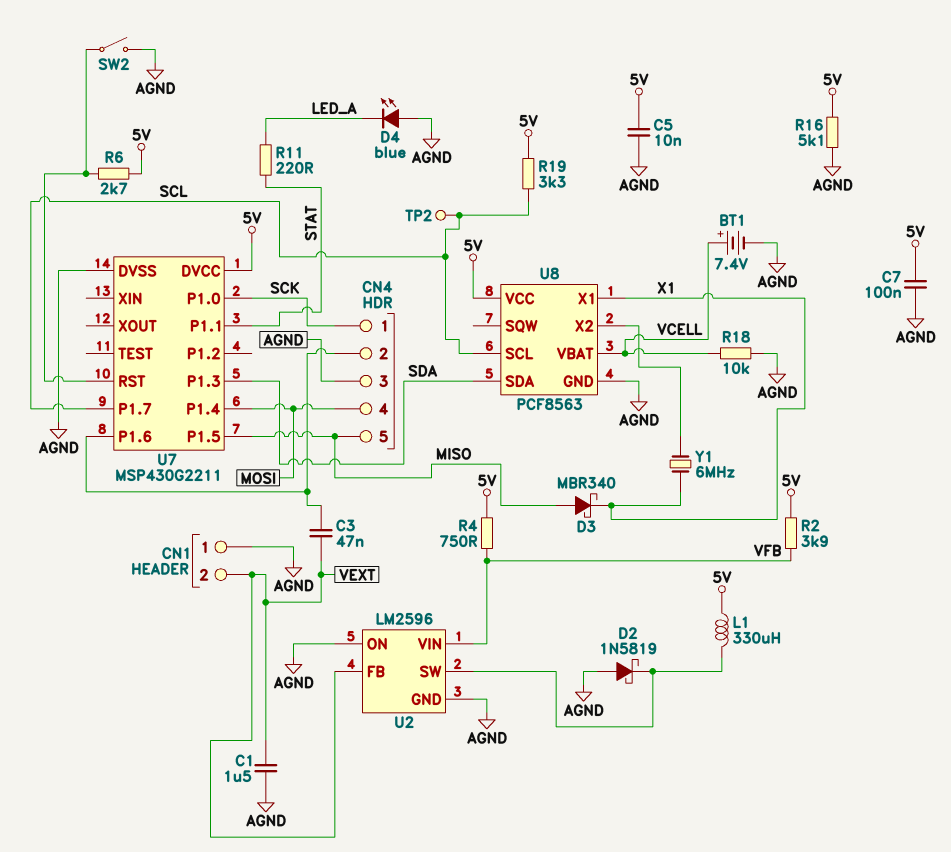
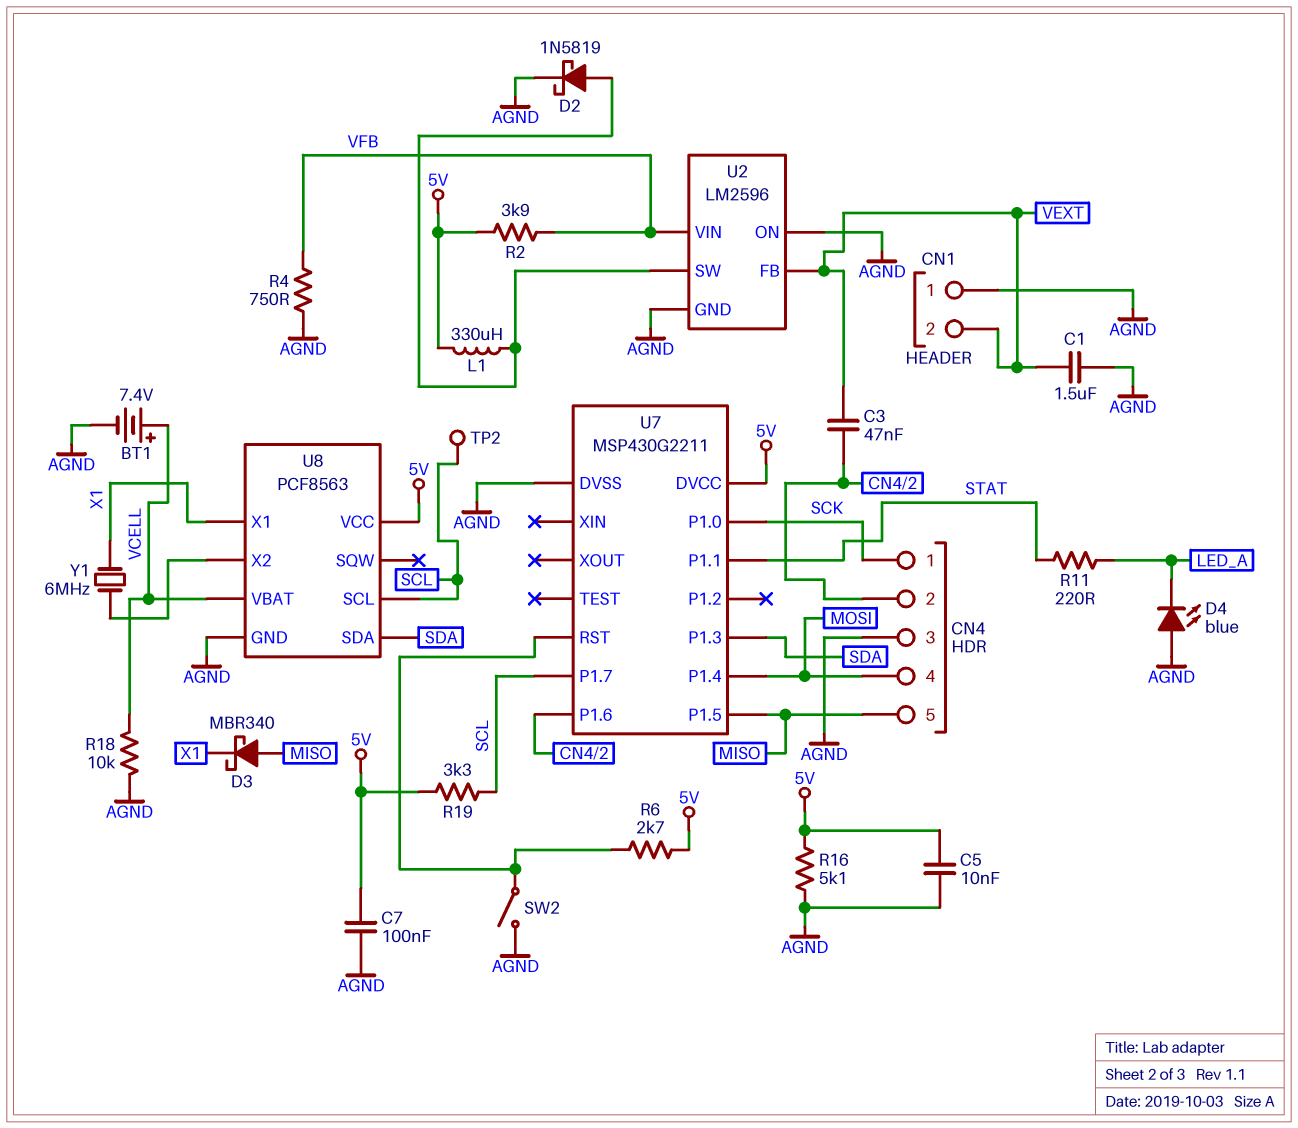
D2: schottky 1N5819 (A AGND, K U2/SW) -> schottky 1N5819 (A U2/SW, K AGND)
R4: 750 (5V, VFB) -> 750 (AGND, VFB)

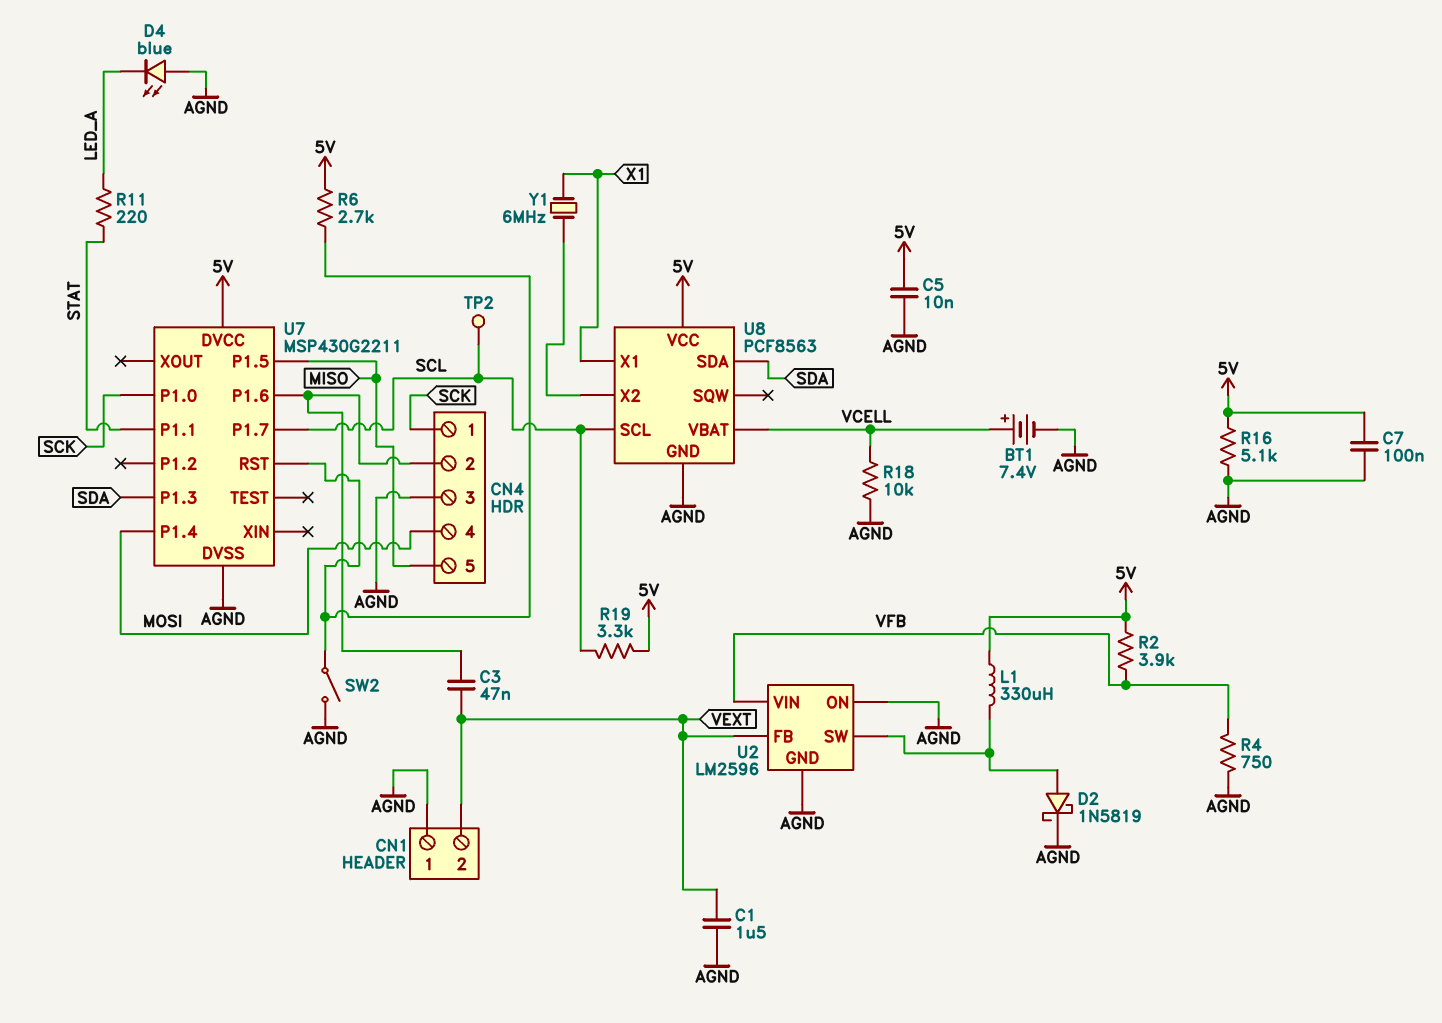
D3: schottky MBR340 (A MISO, K X1) -> none

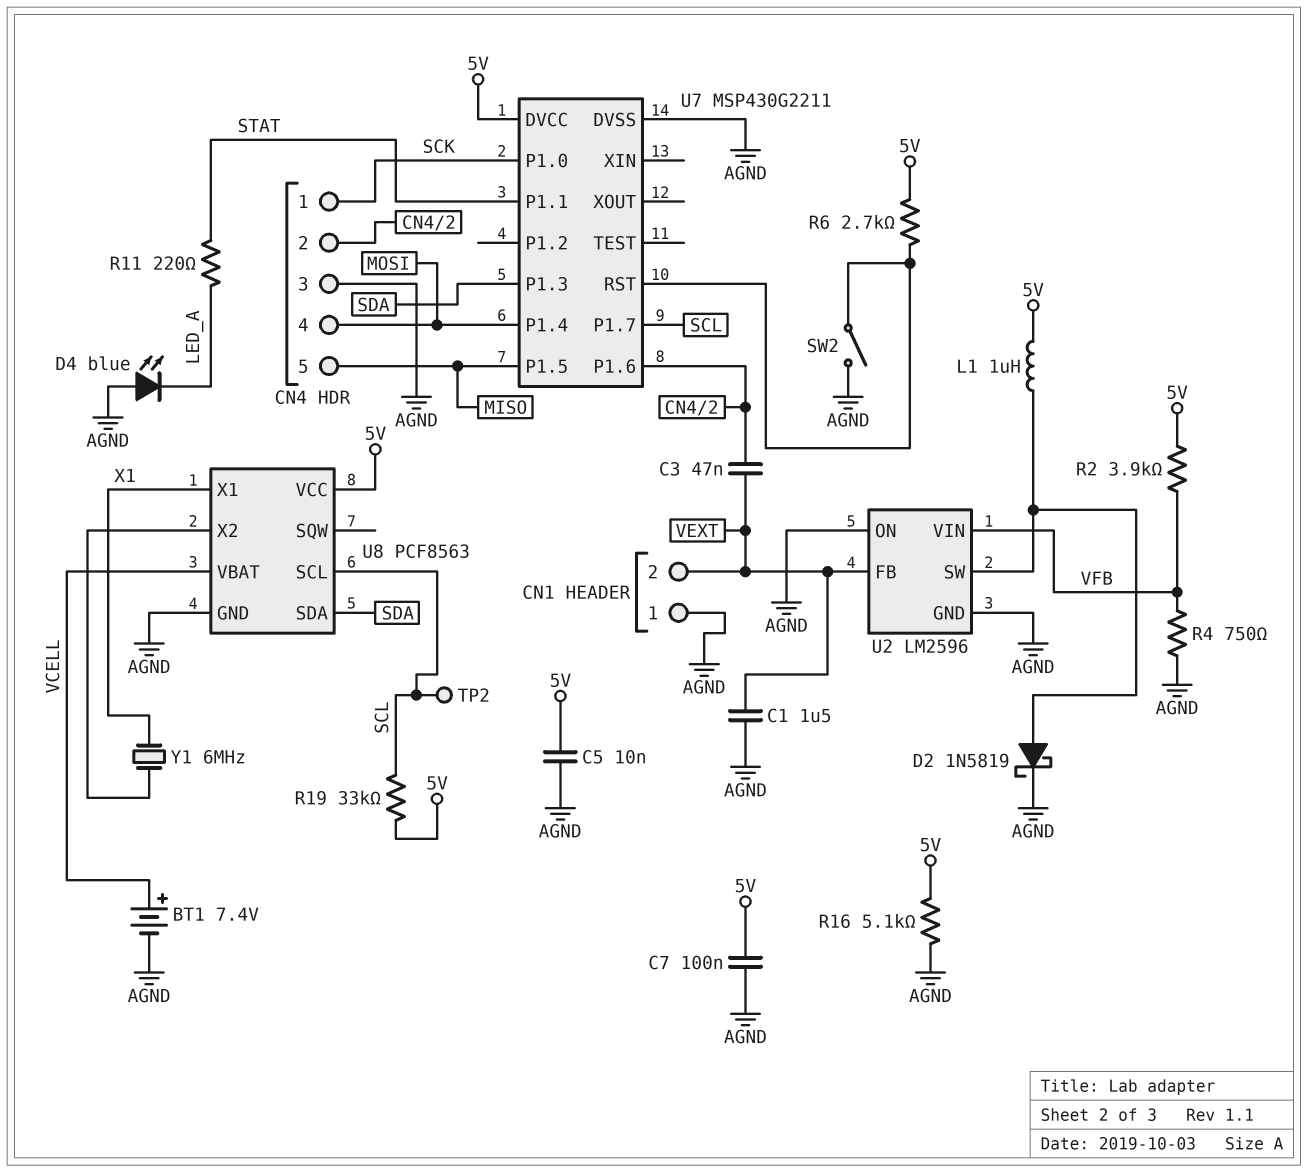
L1: 330uH (5V, U2/SW) -> 1uH (5V, U2/SW)
R18: 10k (AGND, VCELL) -> none
R19: 3.3k (5V, SCL) -> 33k (5V, SCL)

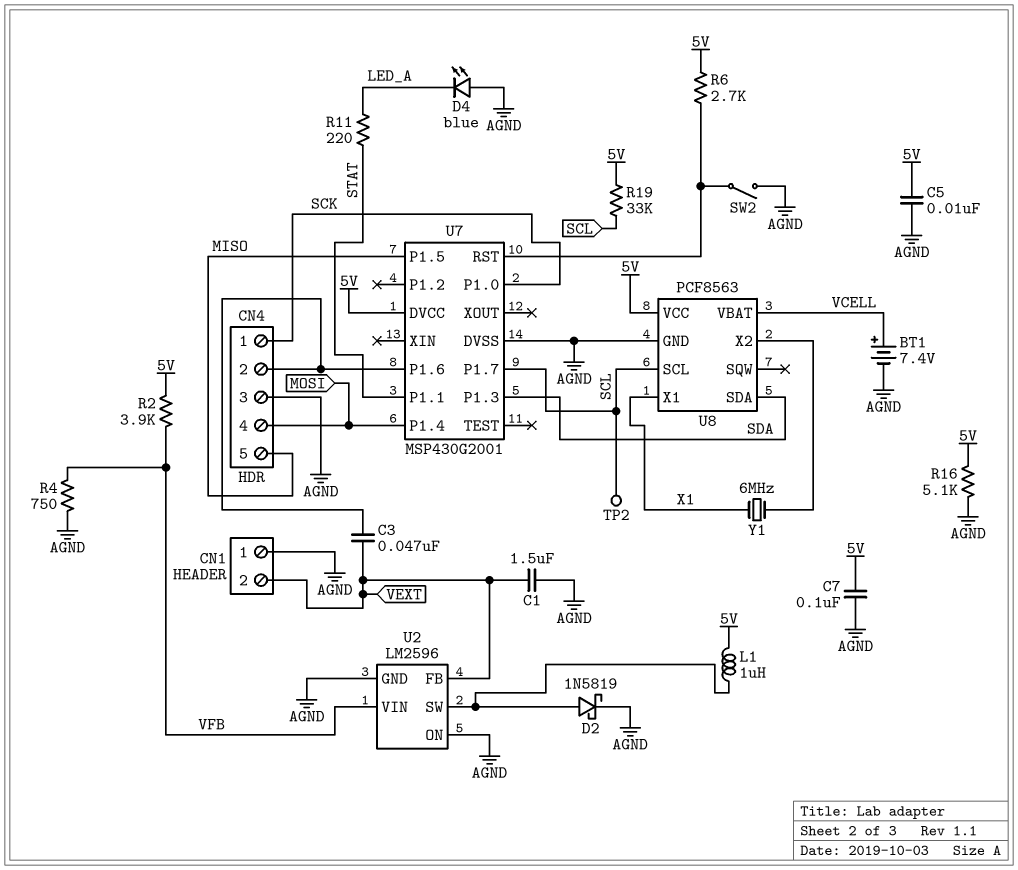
U7: MSP430G2211 -> MSP430G2001

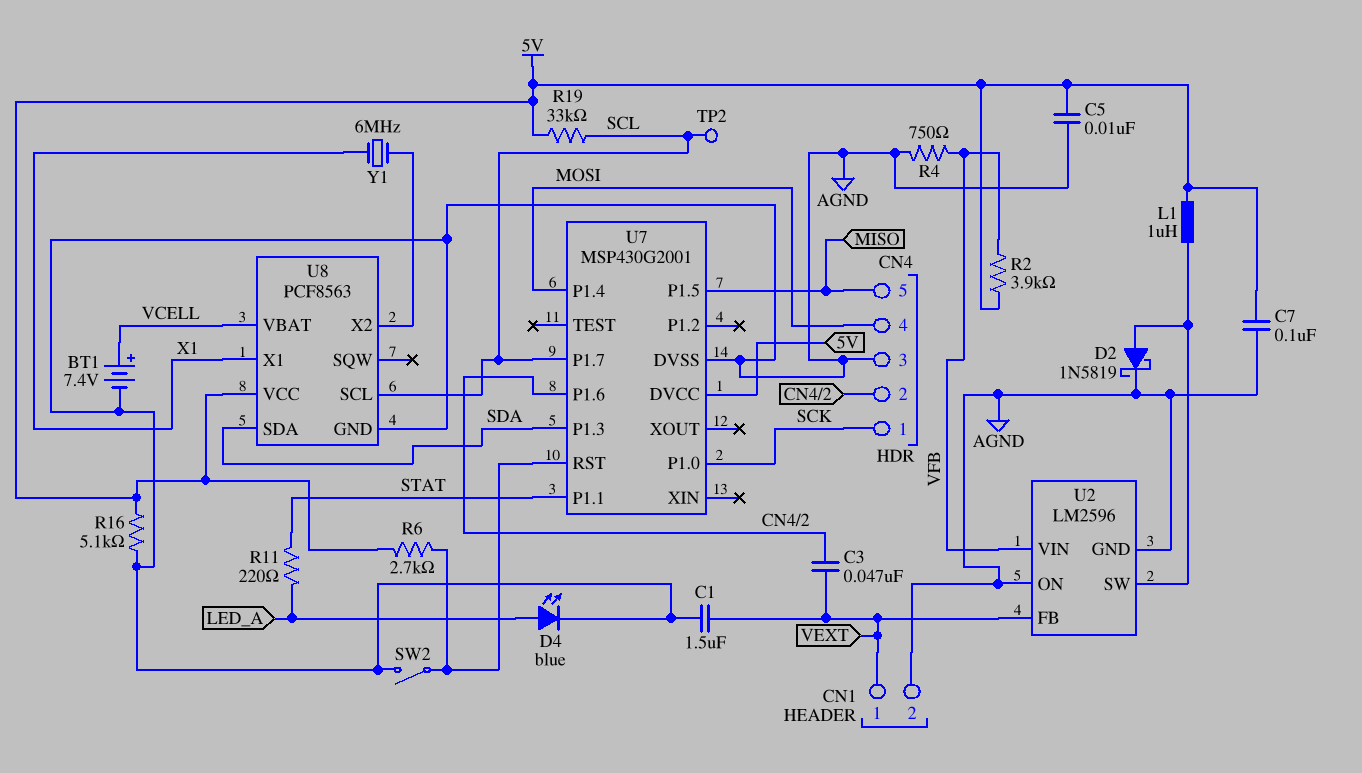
CN1 pin 1: AGND -> VEXT
CN1 pin 2: VEXT -> AGND
D4: LED blue (A AGND, K LED_A) -> LED blue (A LED_A, K AGND)

